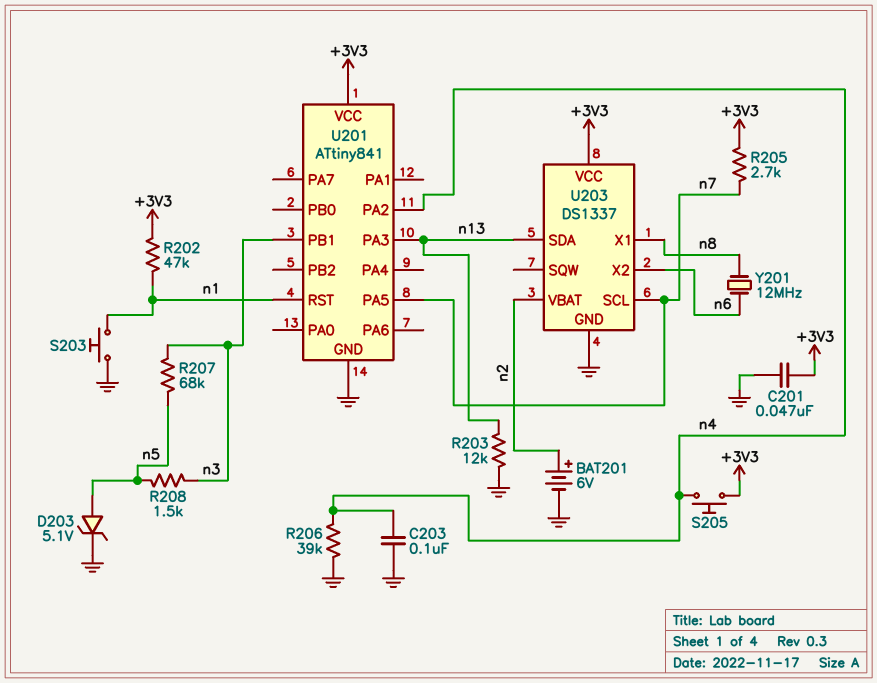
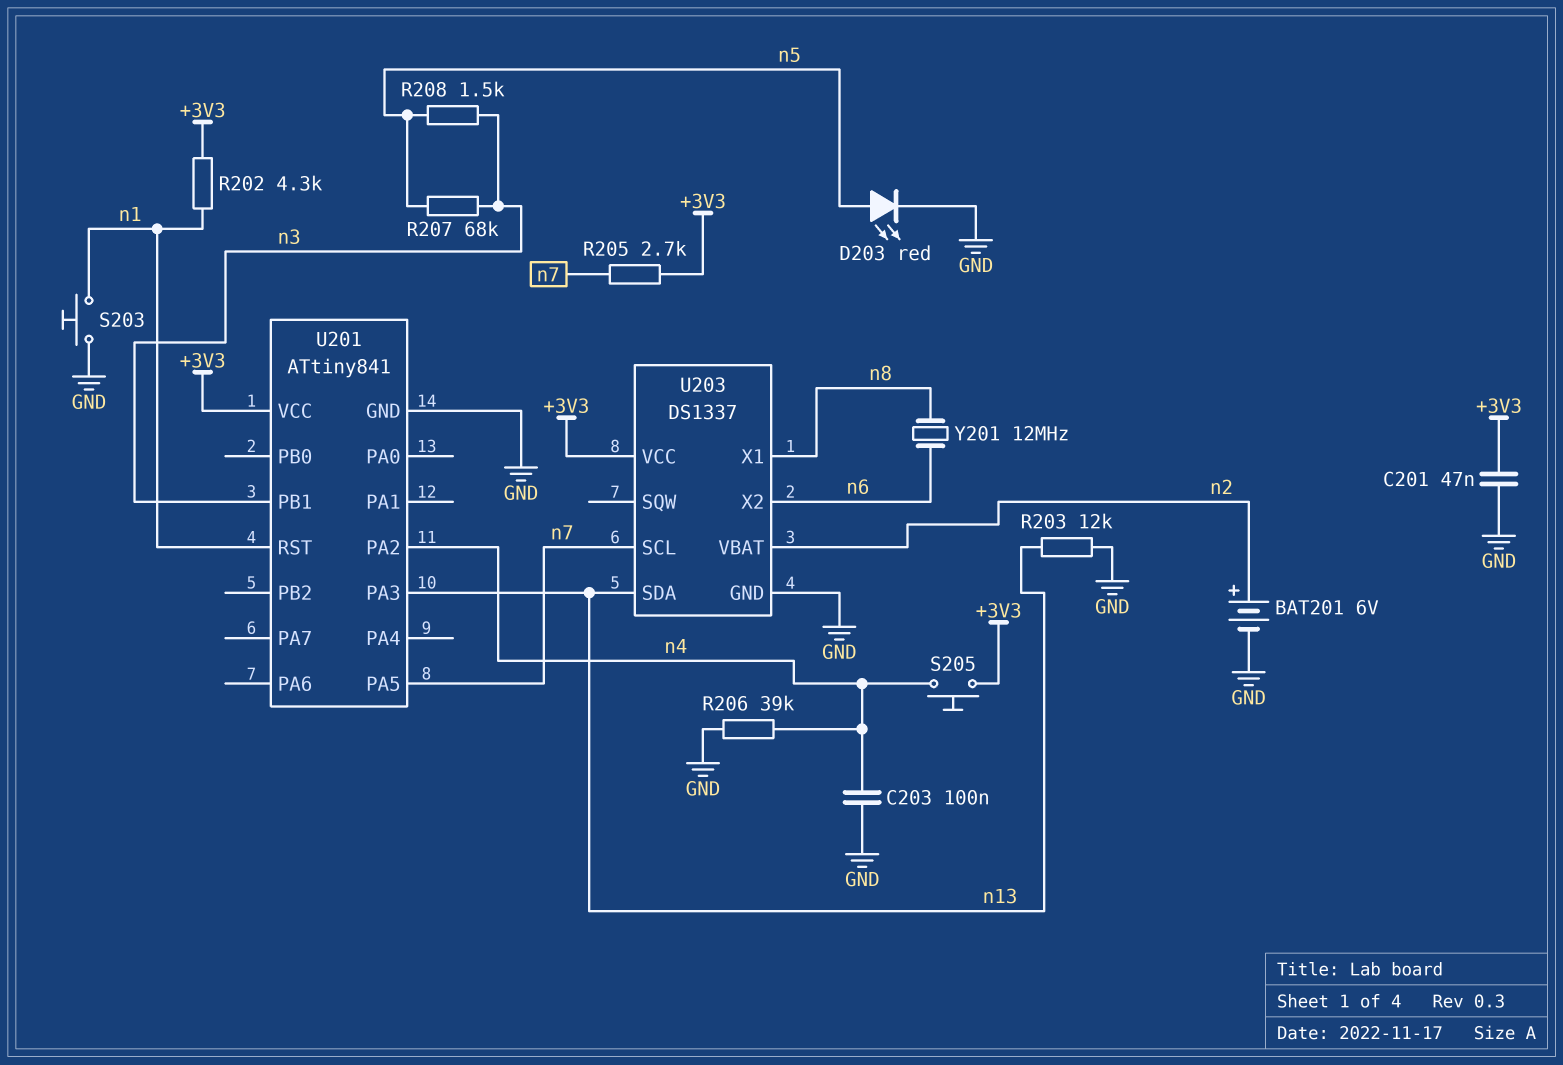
D203: zener 5.1V (A n5, K GND) -> LED red (A n5, K GND)
R202: 47k (+3V3, n1) -> 4.3k (+3V3, n1)

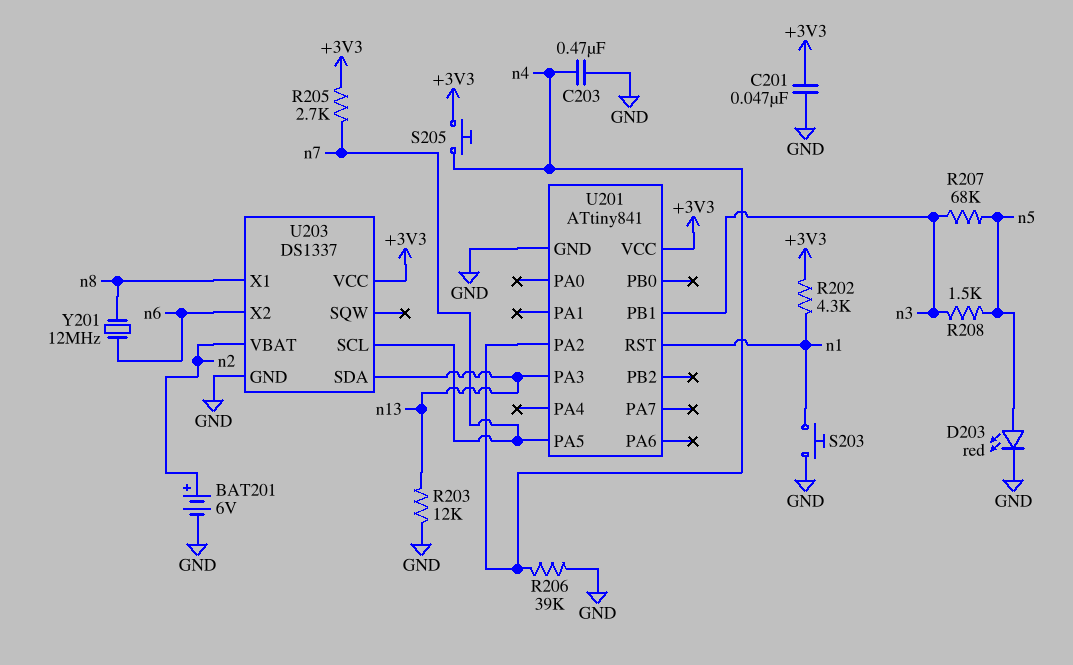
C203: 100nF (GND, n4) -> 470nF (GND, n4)

